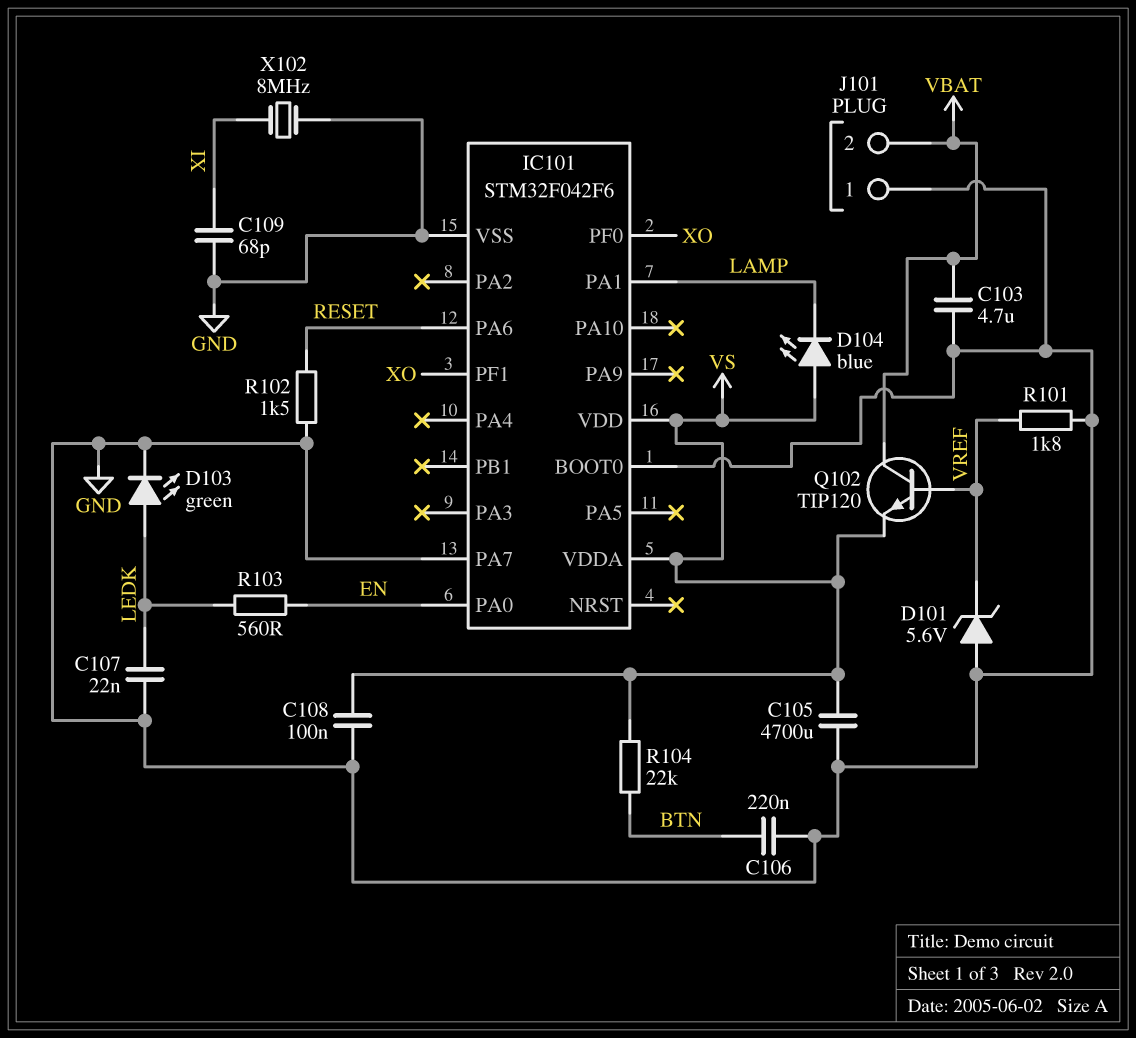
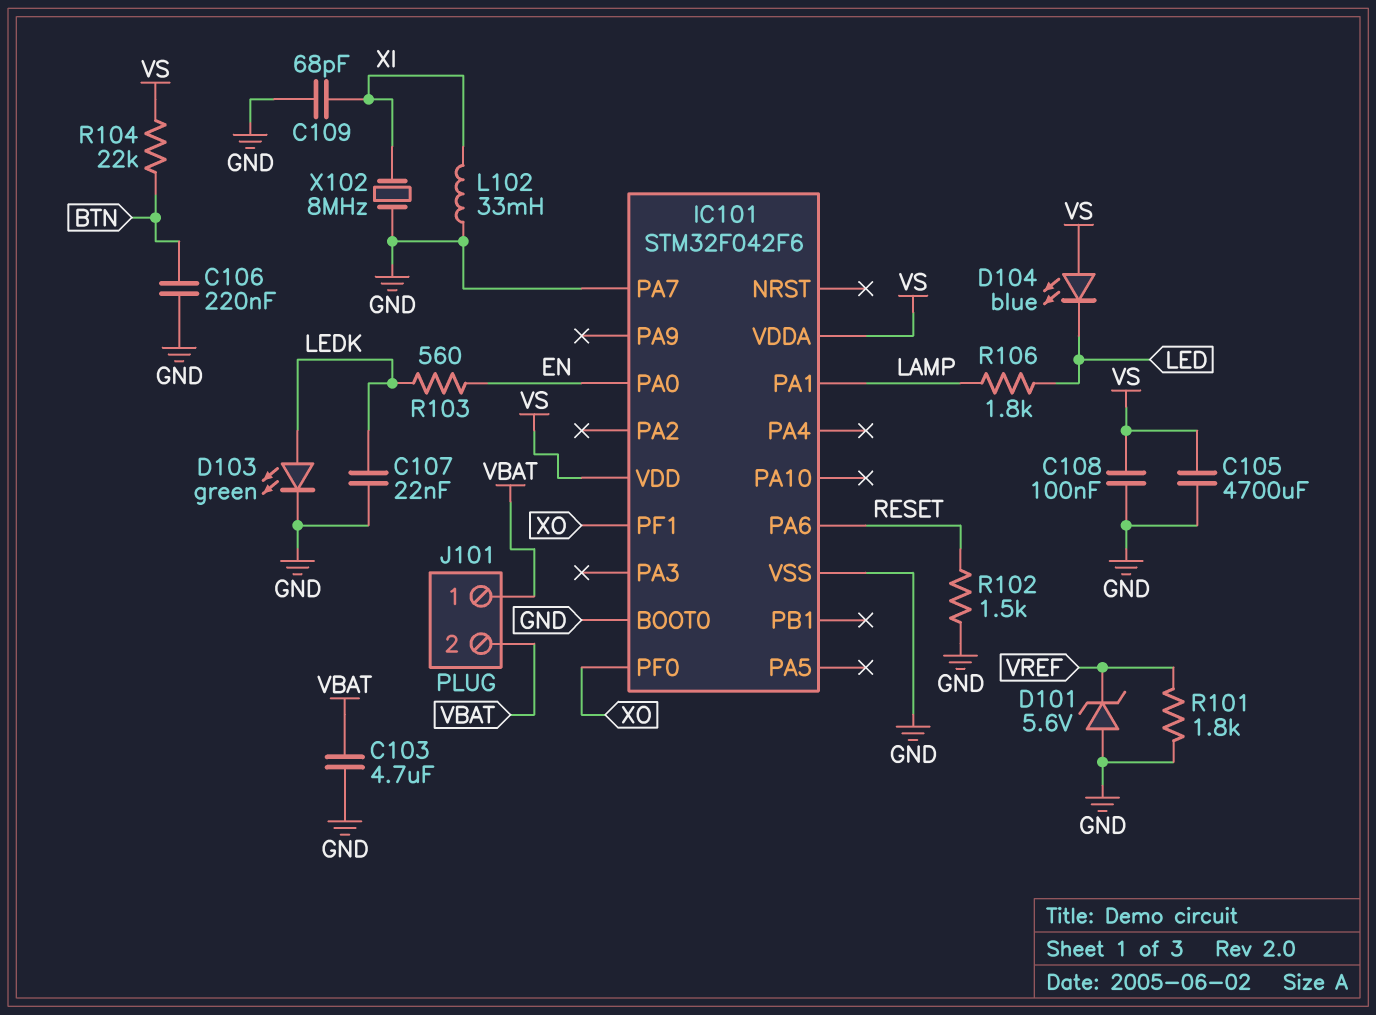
D104: LED blue (A VS, K LAMP) -> LED blue (A VS, K LED)
J101 pin 1: GND -> VBAT
L102: none -> 33mH (GND, XI)
Q102: NPN TIP120 (B VREF, C VBAT, E VS) -> none
R106: none -> 1.8k (LAMP, LED)

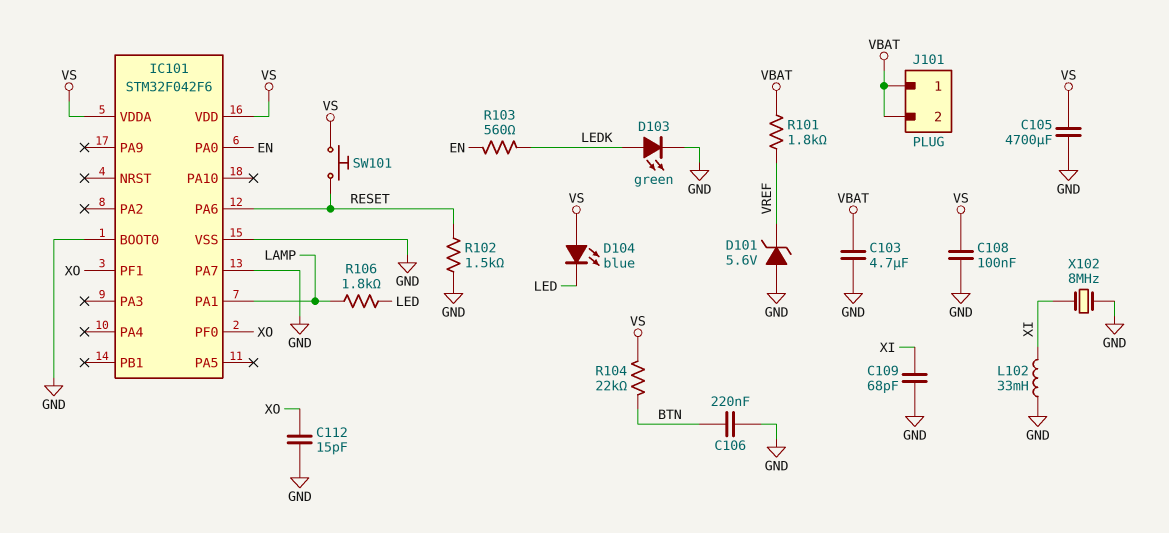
C107: 22nF (GND, LEDK) -> none
C112: none -> 15pF (GND, XO)
R101: 1.8k (GND, VREF) -> 1.8k (VBAT, VREF)
SW101: none -> button (RESET, VS)

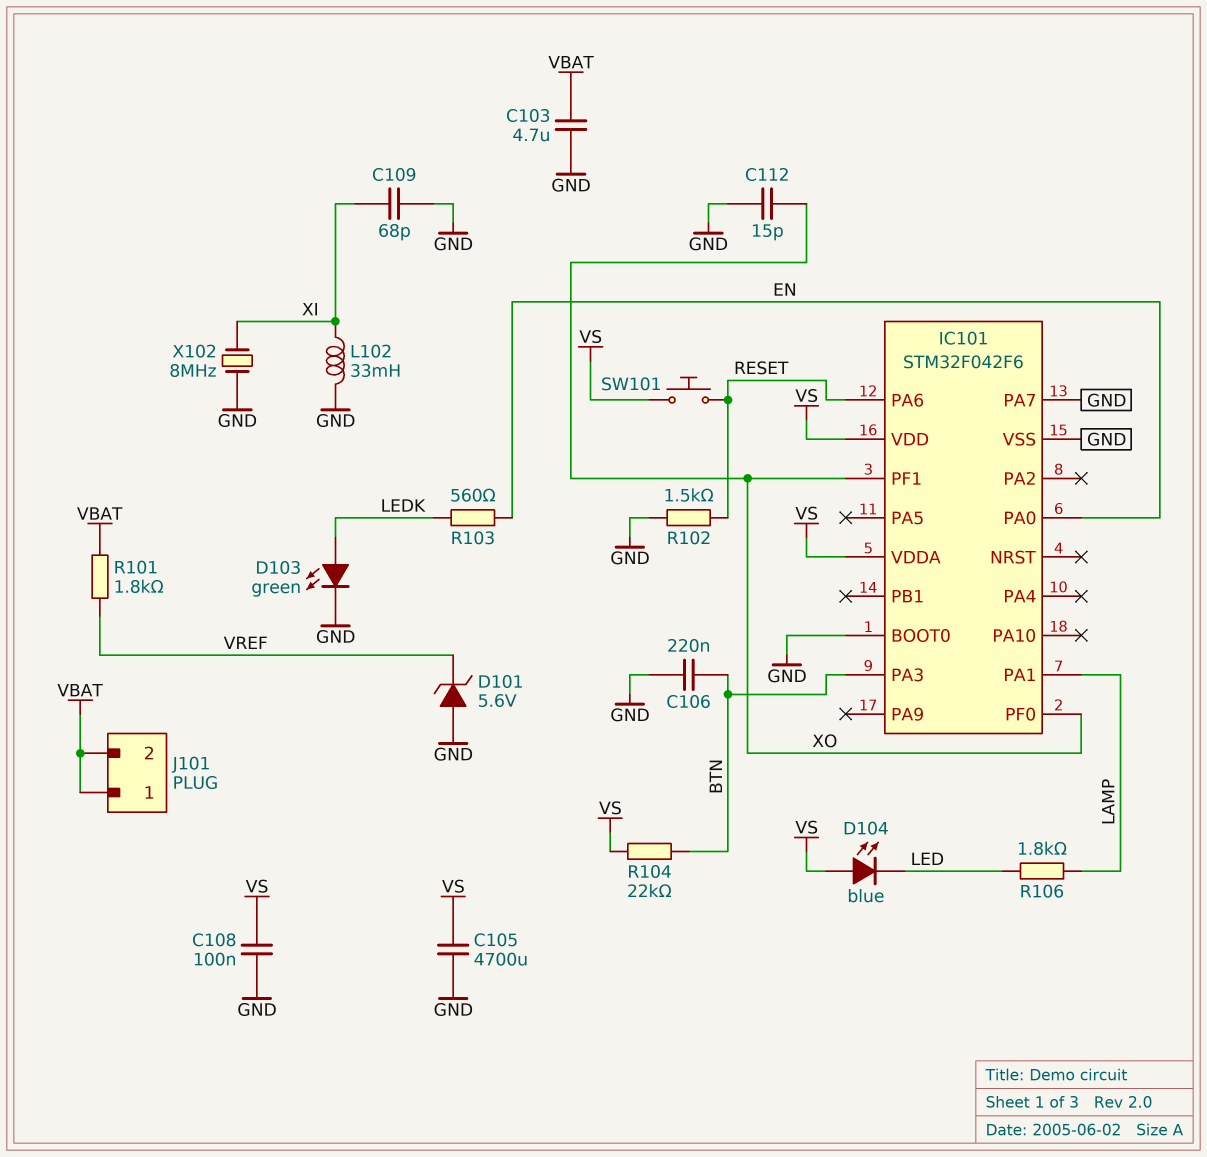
IC101 pin PA3: none -> BTN

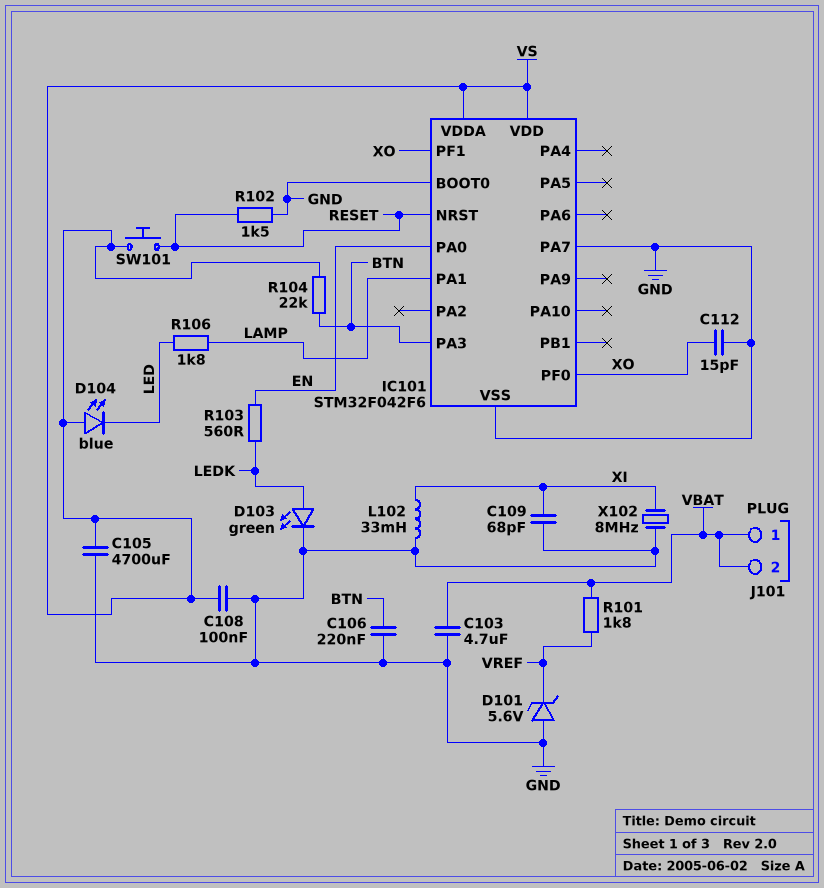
IC101 pin NRST: none -> RESET
IC101 pin PA6: RESET -> none

